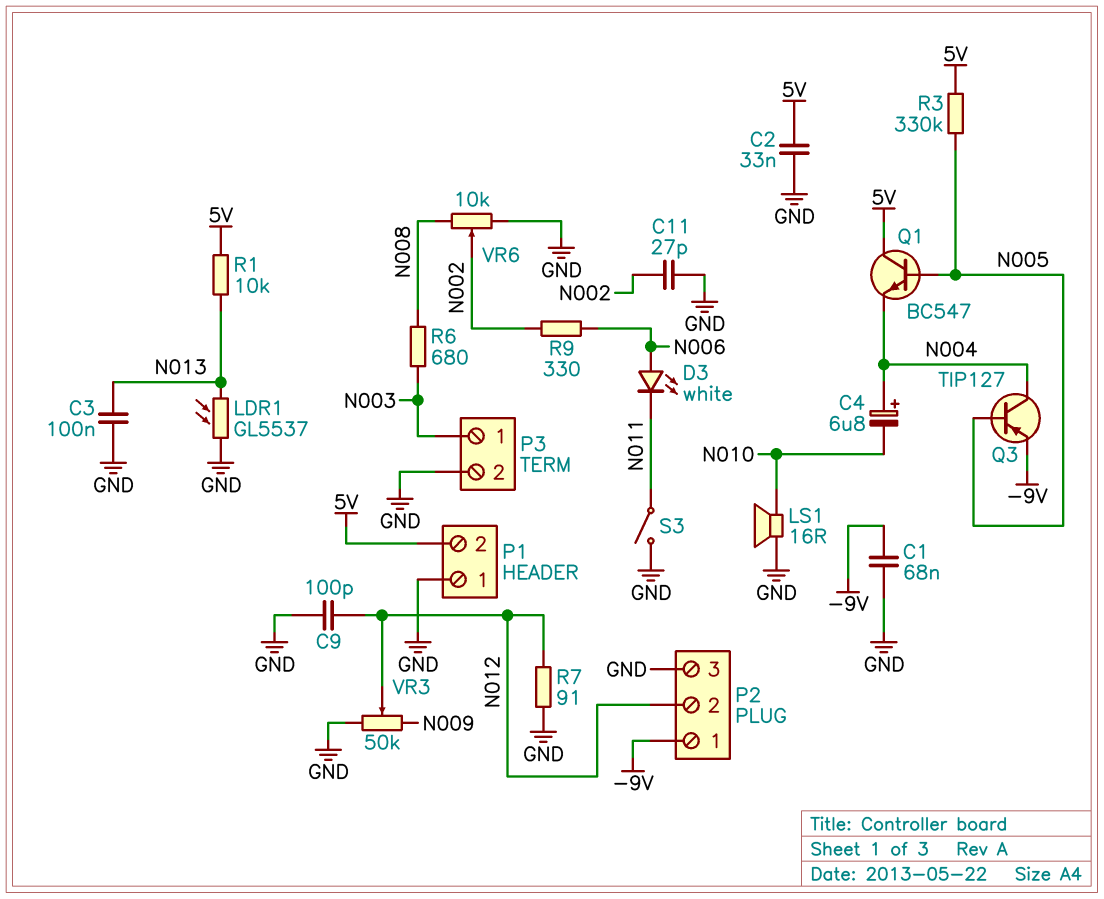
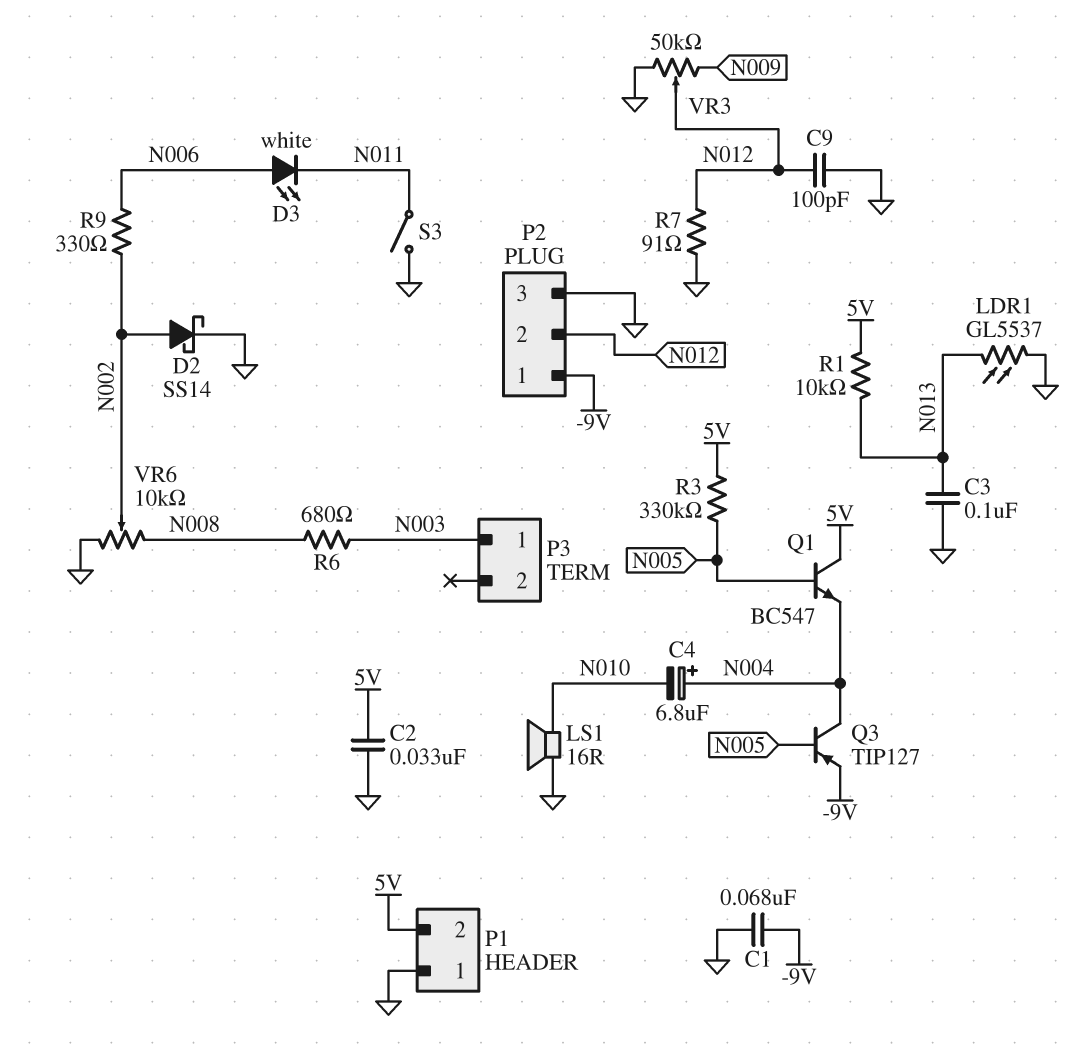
C11: 27pF (GND, N002) -> none
D2: none -> schottky SS14 (A N002, K GND)
P3 pin 2: GND -> none

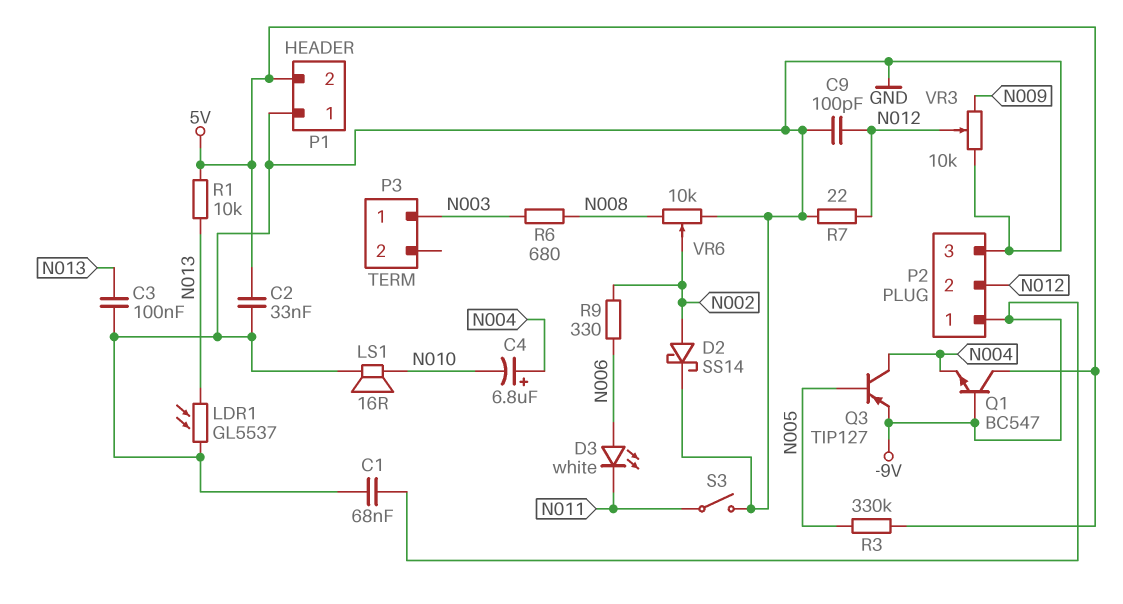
Q1: NPN BC547 (B N005, C 5V, E N004) -> NPN BC547 (B -9V, C 5V, E N004)
R7: 91 (GND, N012) -> 22 (GND, N012)
VR3: 50k (GND, N009, wiper N012) -> 10k (GND, N009, wiper N012)

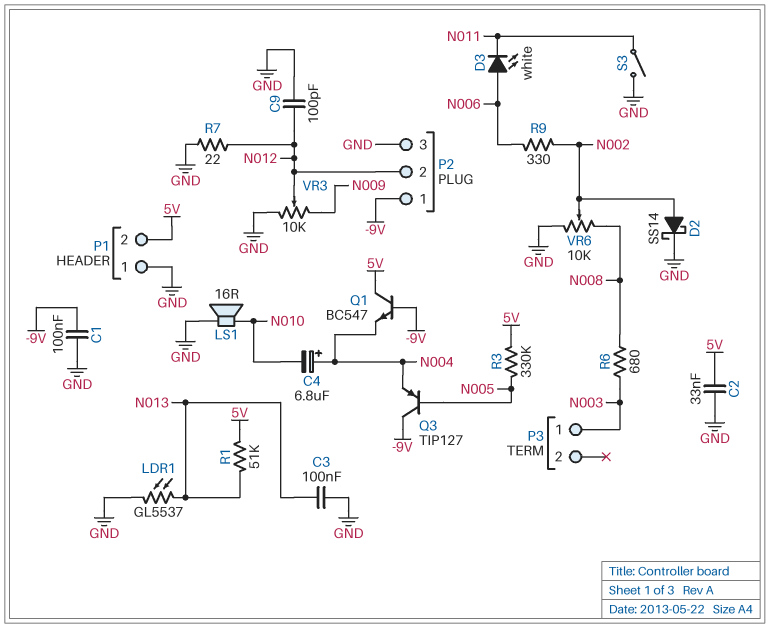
C1: 68nF (-9V, GND) -> 100nF (-9V, GND)
Q3: PNP TIP127 (B N005, C N004, E -9V) -> PNP TIP127 (B N005, C -9V, E N004)
R1: 10k (5V, N013) -> 51k (5V, N013)

